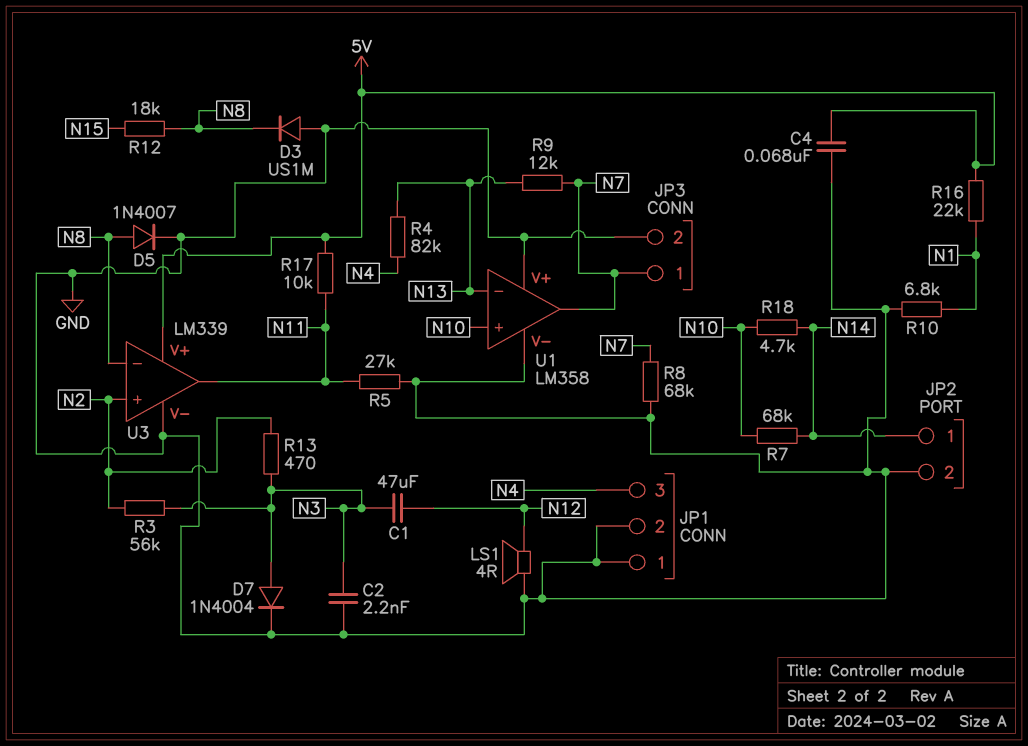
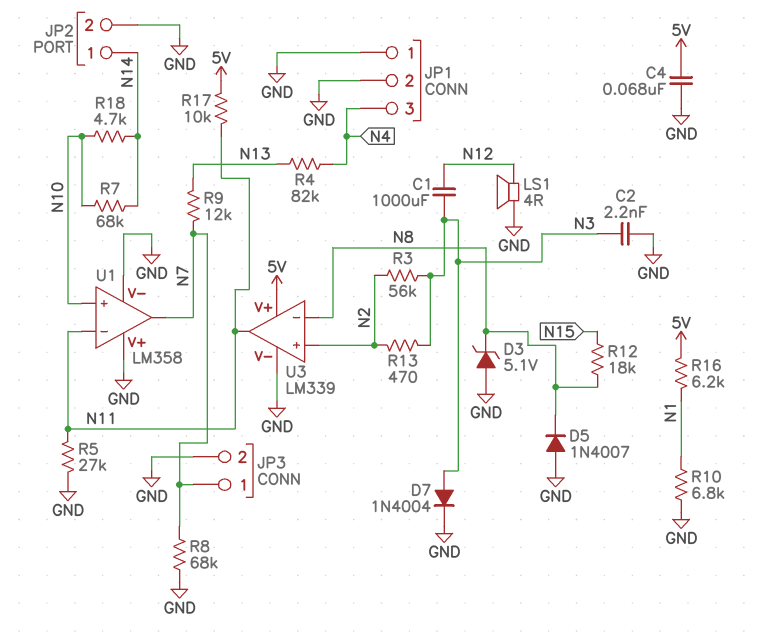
C1: 47uF (N3, N12) -> 1000uF (N3, N12)
D3: diode US1M (A GND, K N8) -> zener 5.1V (A GND, K N8)
D5: diode 1N4007 (A N8, K GND) -> diode 1N4007 (A GND, K N8)
R16: 22k (5V, N1) -> 6.2k (5V, N1)
U1 pin in-: N13 -> N11

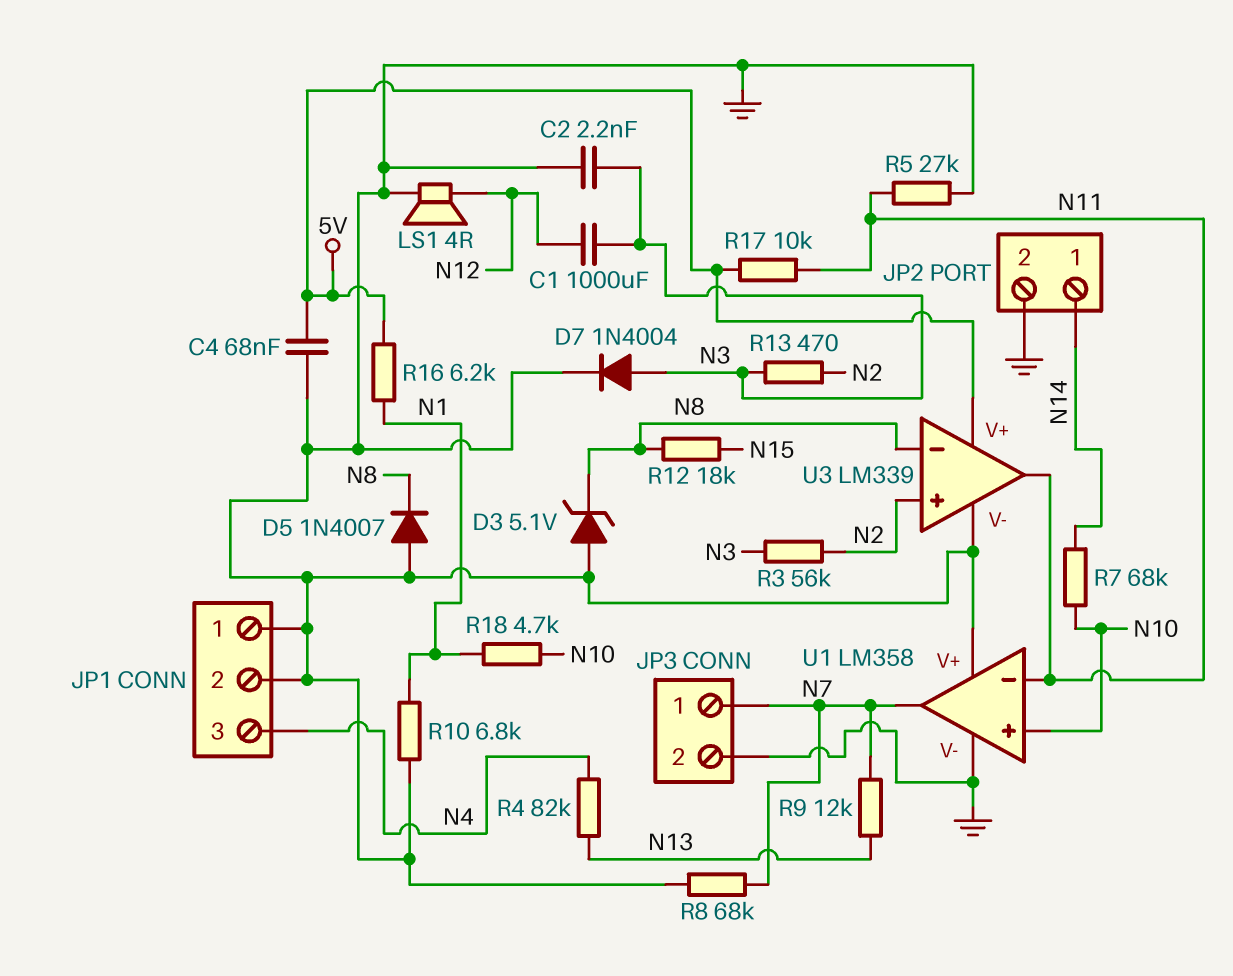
R18: 4.7k (N10, N14) -> 4.7k (N1, N10)

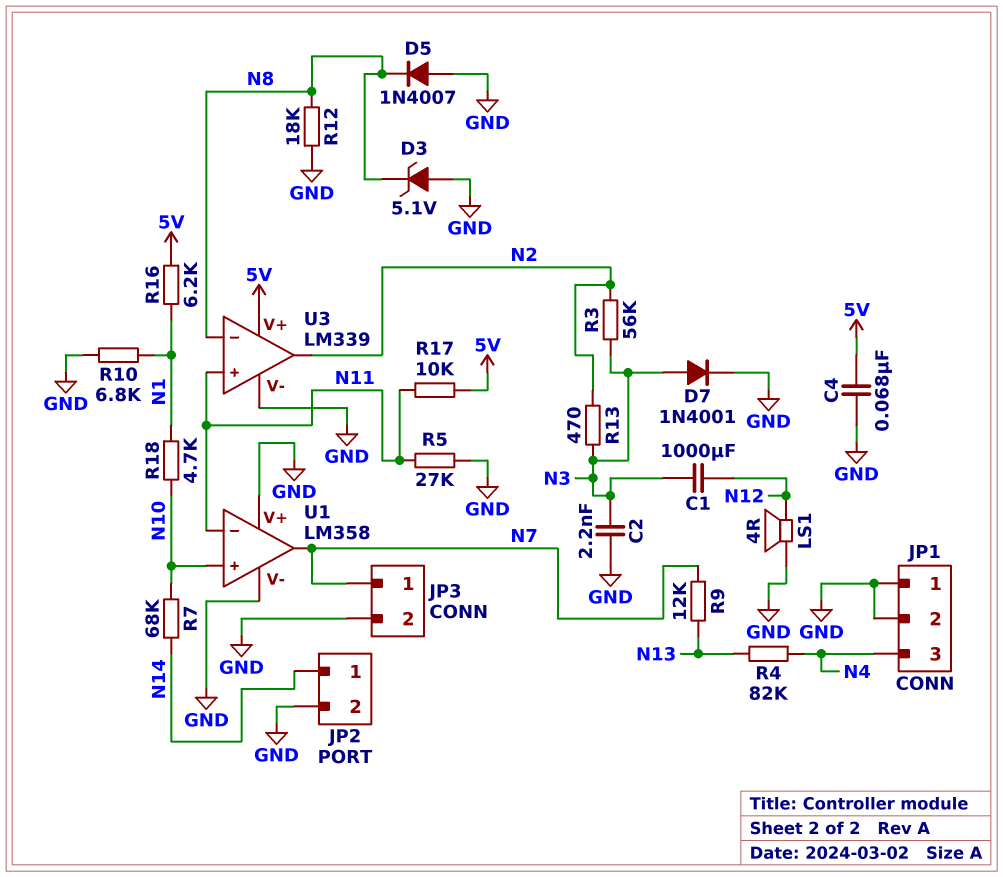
D7: diode 1N4004 (A N3, K GND) -> diode 1N4001 (A N3, K GND)
R8: 68k (GND, N7) -> none
R12: 18k (N8, N15) -> 18k (GND, N8)
U3 pin in+: N2 -> N11
U3 pin out: N11 -> N2

